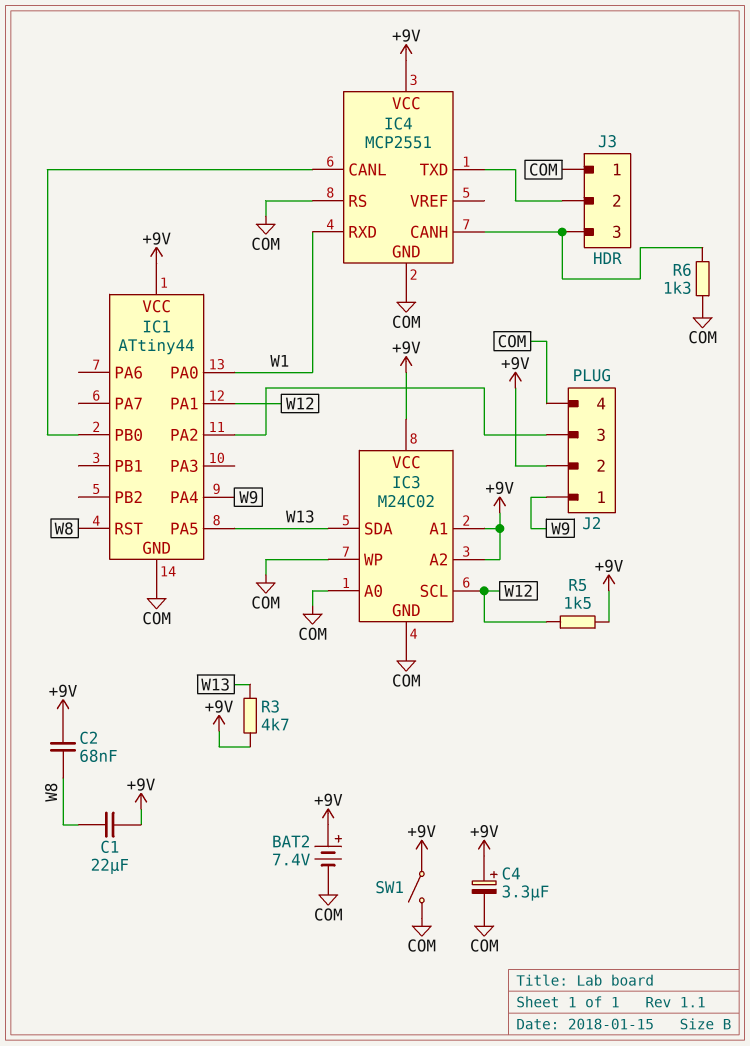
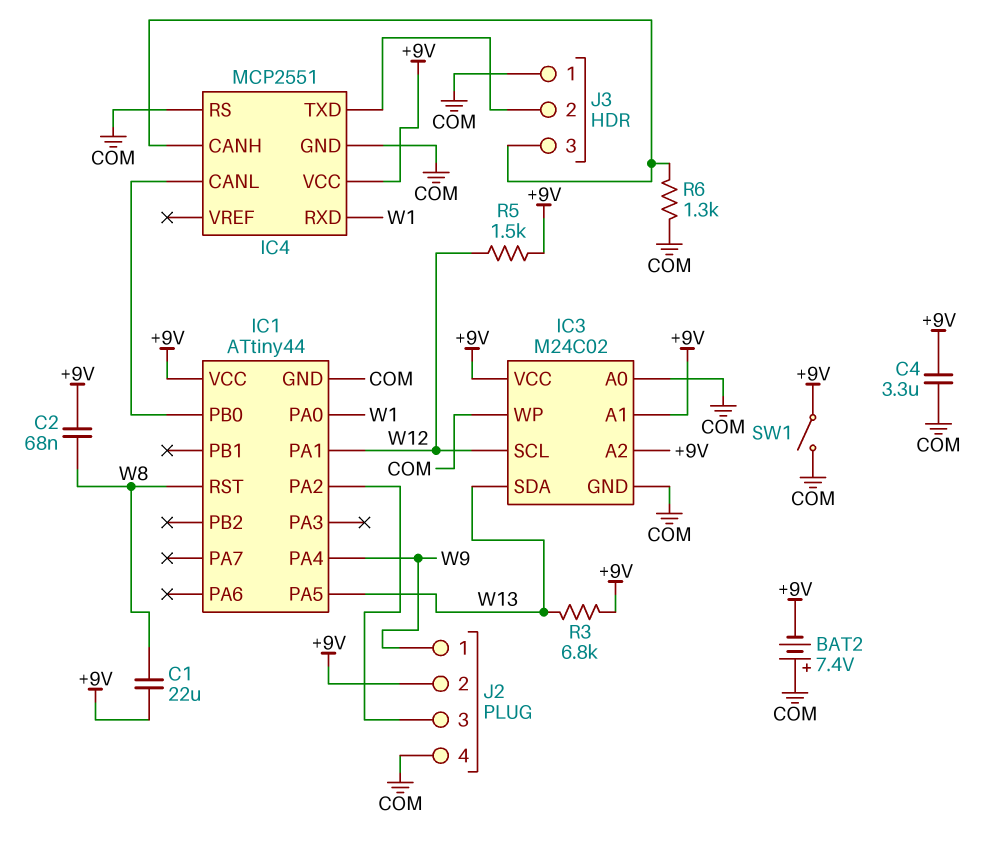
BAT2: 7.4V (plus +9V, minus COM) -> 7.4V (plus COM, minus +9V)
C4: 3.3uF (plus +9V, minus COM) -> 3.3uF (+9V, COM)
R3: 4.7k (+9V, W13) -> 6.8k (+9V, W13)

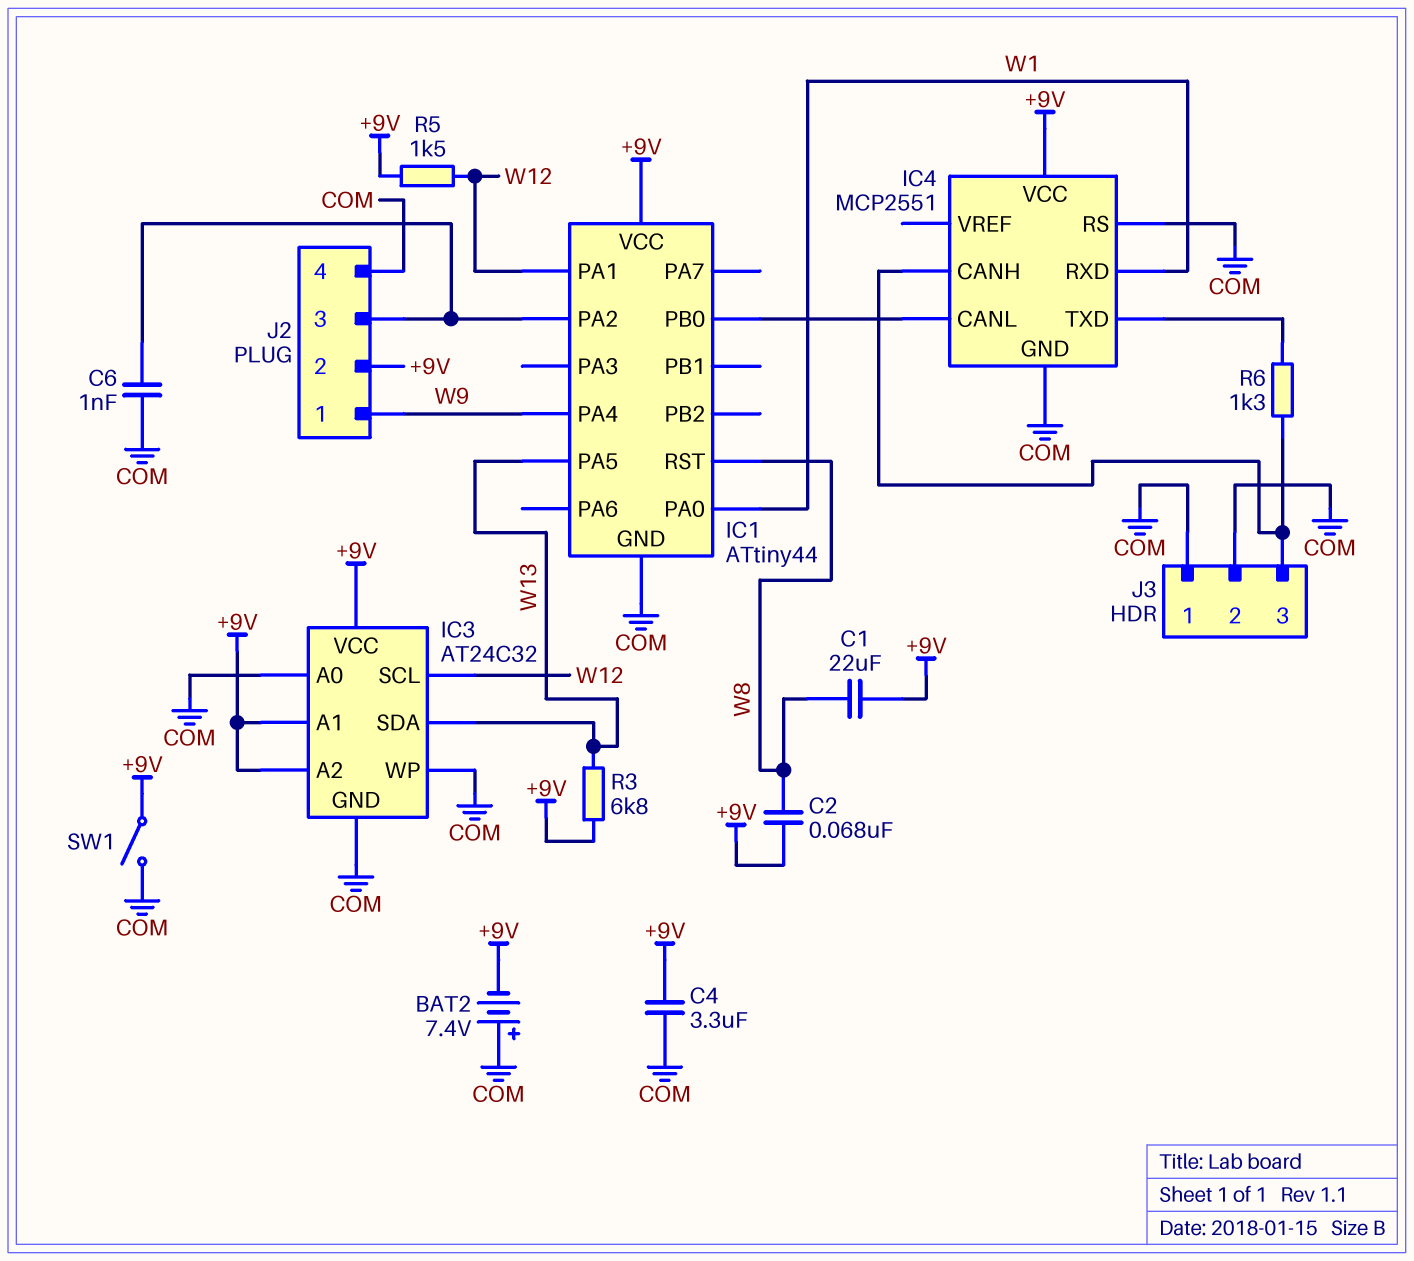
C6: none -> 1nF (COM, IC1/PA2)
IC3: M24C02 -> AT24C32
J3 pin 2: IC4/TXD -> COM
R6: 1.3k (COM, IC4/CANH) -> 1.3k (IC4/CANH, IC4/TXD)

